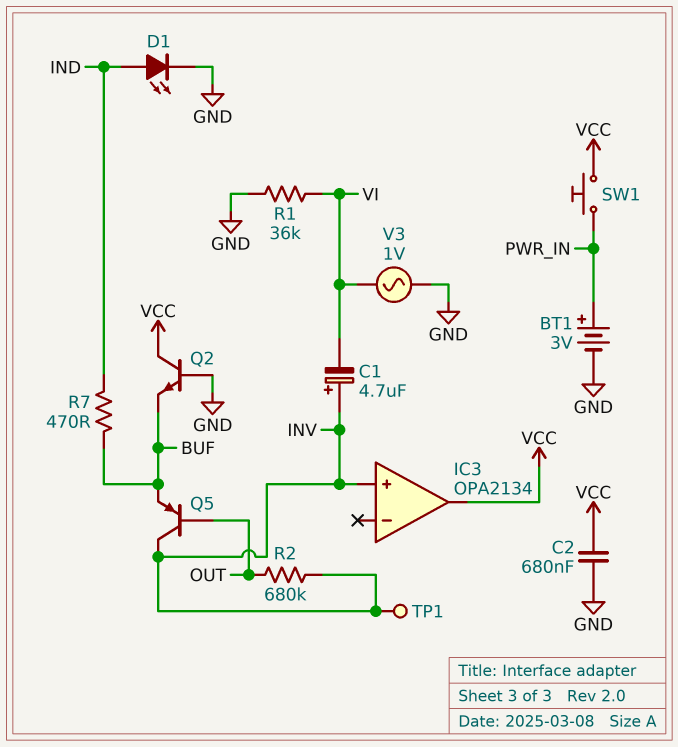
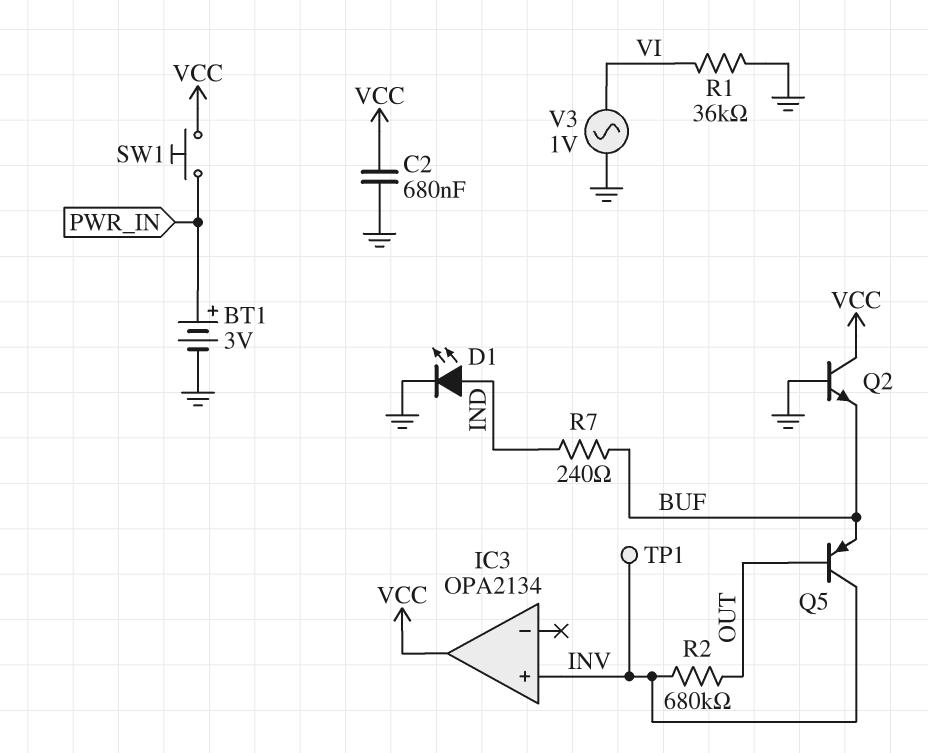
C1: 4.7uF (plus INV, minus VI) -> none
R7: 470 (BUF, IND) -> 240 (BUF, IND)

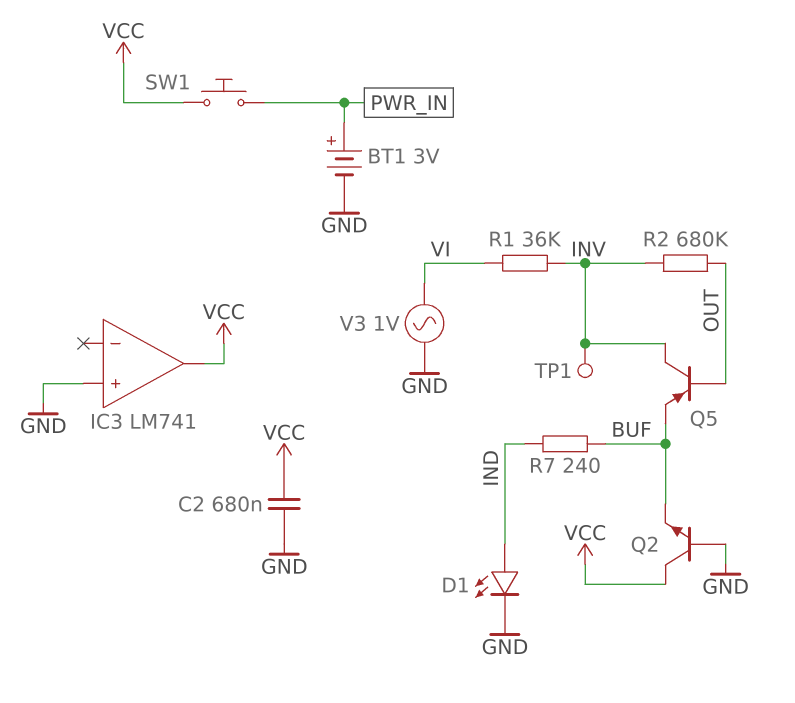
IC3: OPA2134 -> LM741
IC3 pin in+: INV -> GND
R1: 36k (GND, VI) -> 36k (INV, VI)

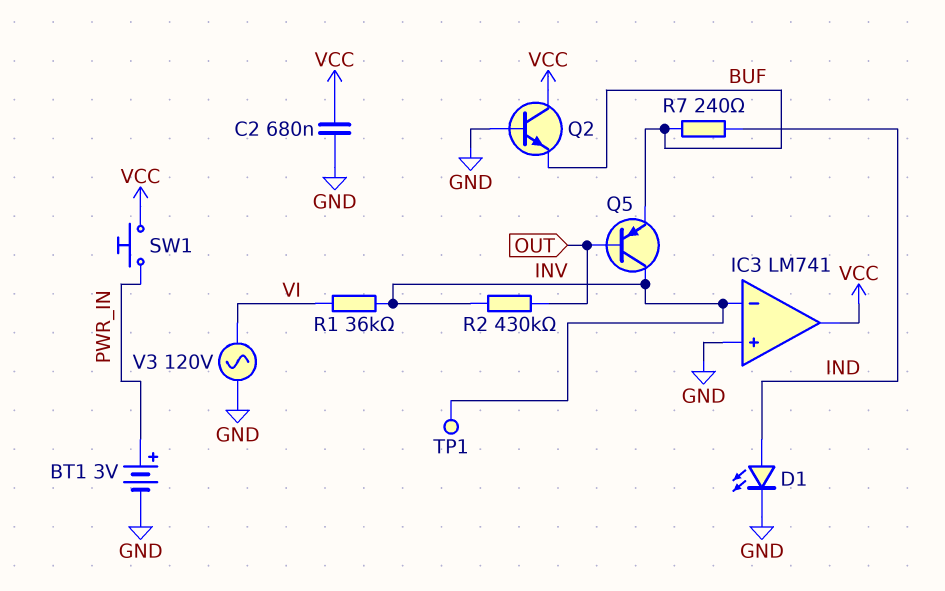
IC3 pin in-: none -> INV
R2: 680k (INV, OUT) -> 430k (INV, OUT)
V3: AC 1V (GND, VI) -> AC 120V (GND, VI)

